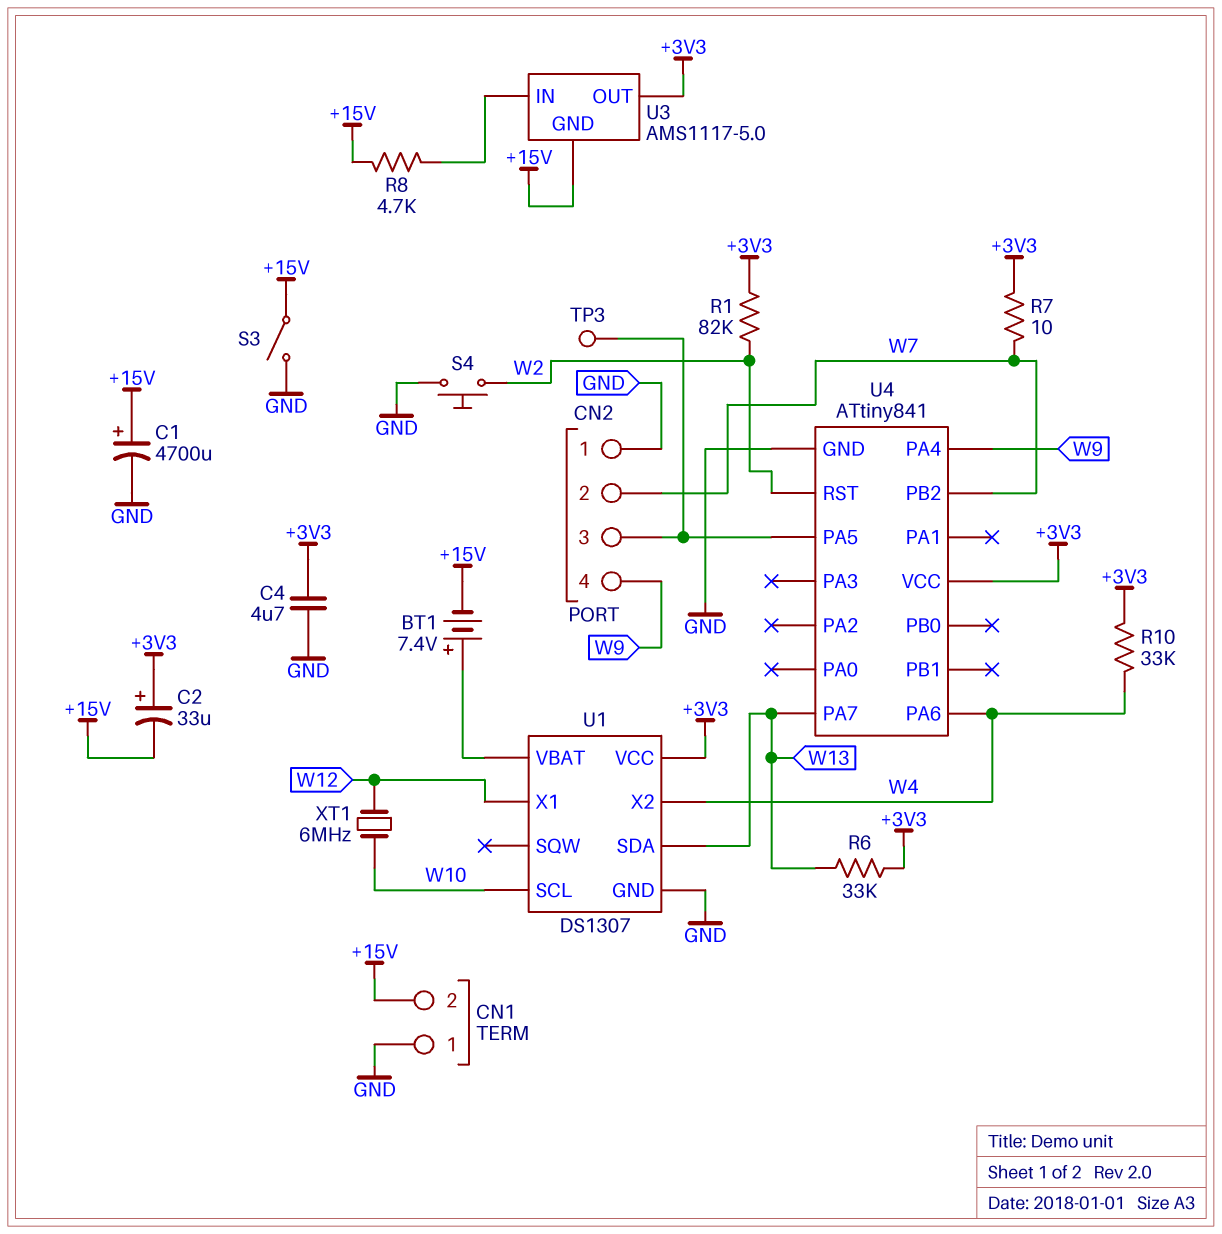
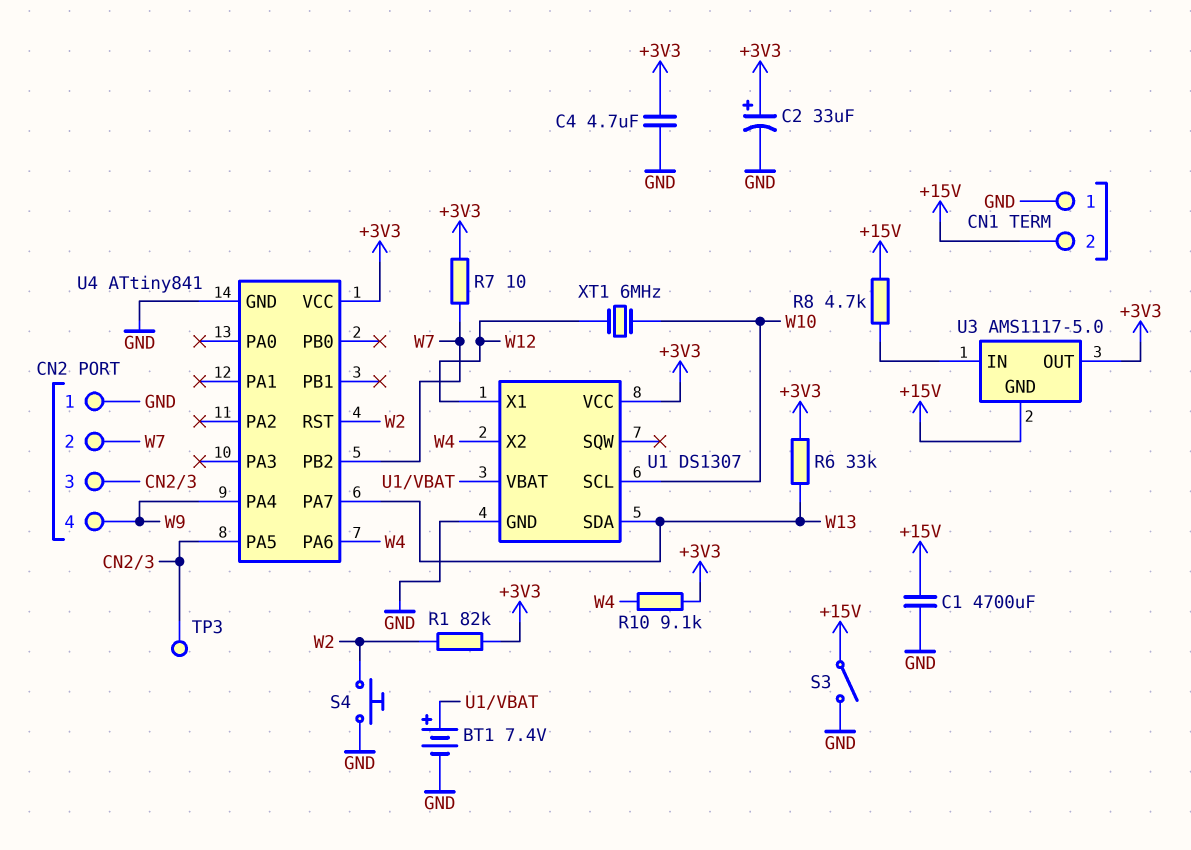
BT1: 7.4V (plus U1/VBAT, minus +15V) -> 7.4V (plus U1/VBAT, minus GND)
C1: 4700uF (plus +15V, minus GND) -> 4700uF (+15V, GND)
C2: 33uF (plus +3V3, minus +15V) -> 33uF (plus +3V3, minus GND)
R10: 33k (+3V3, W4) -> 9.1k (+3V3, W4)

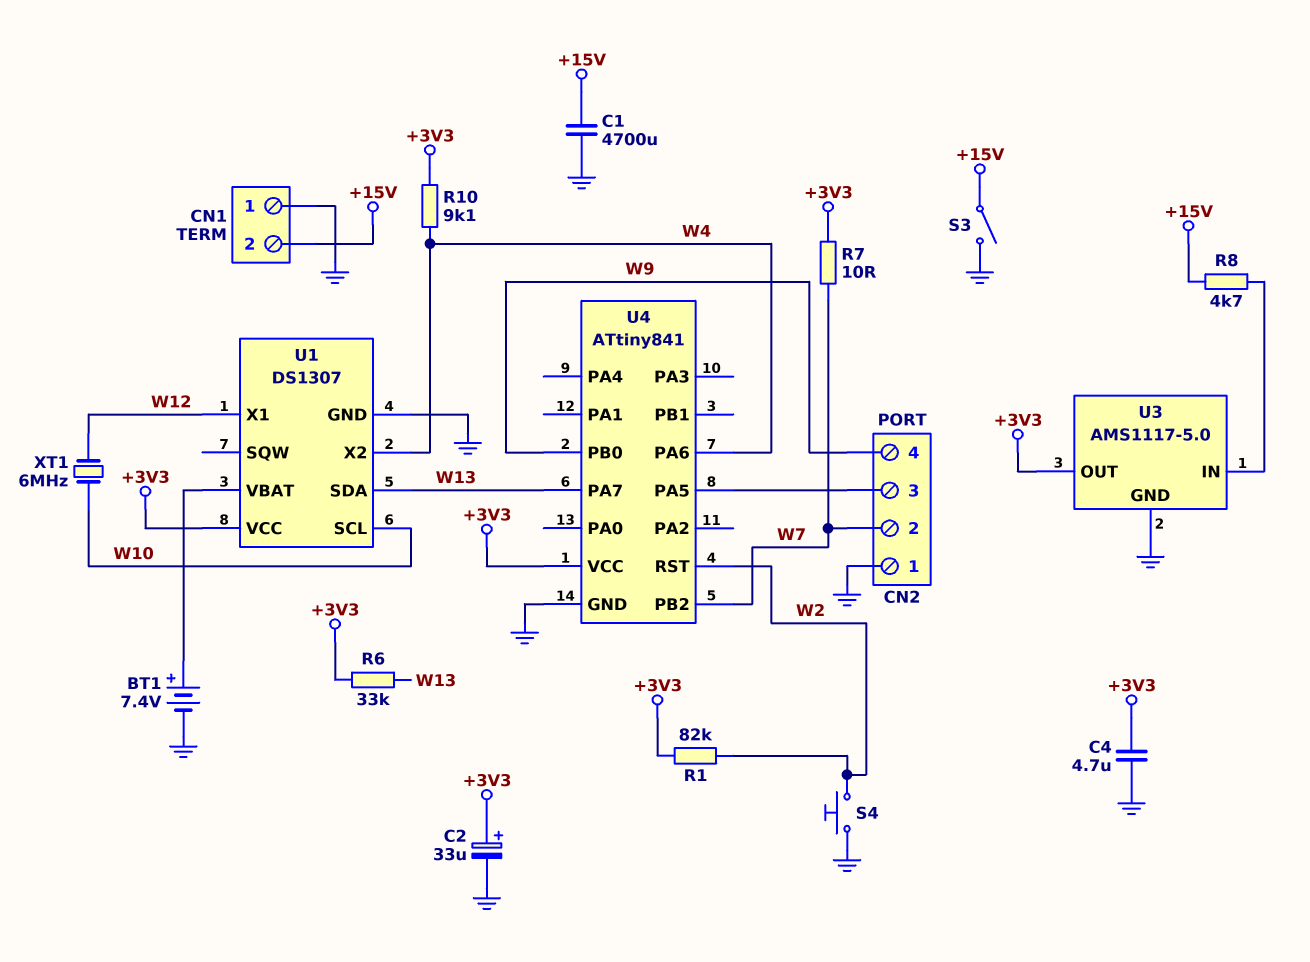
TP3: test point (CN2/3) -> none
U3 pin GND: +15V -> GND
U4 pin PA4: W9 -> none
U4 pin PB0: none -> W9

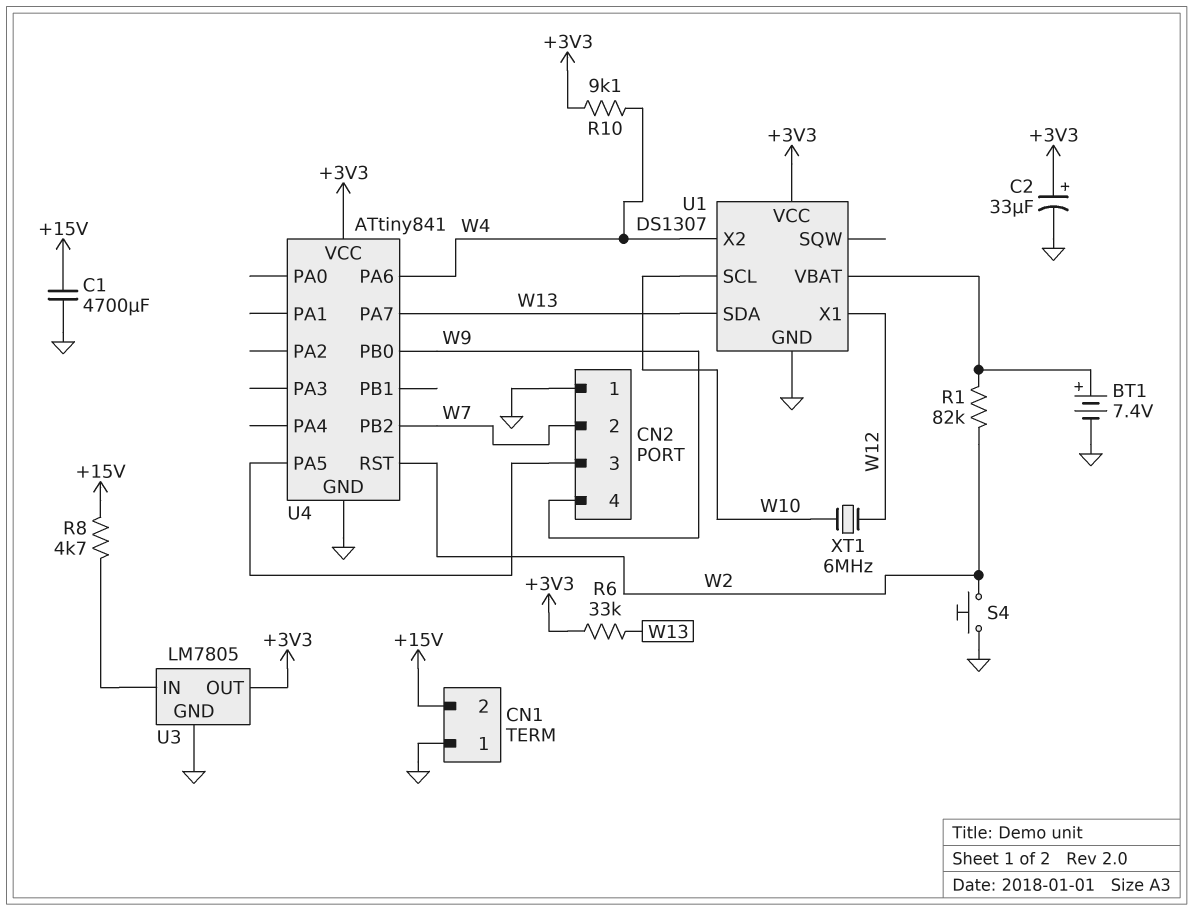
C4: 4.7uF (+3V3, GND) -> none
R1: 82k (+3V3, W2) -> 82k (U1/VBAT, W2)
R7: 10 (+3V3, W7) -> none
S3: switch (+15V, GND) -> none
U3: AMS1117-5.0 -> LM7805

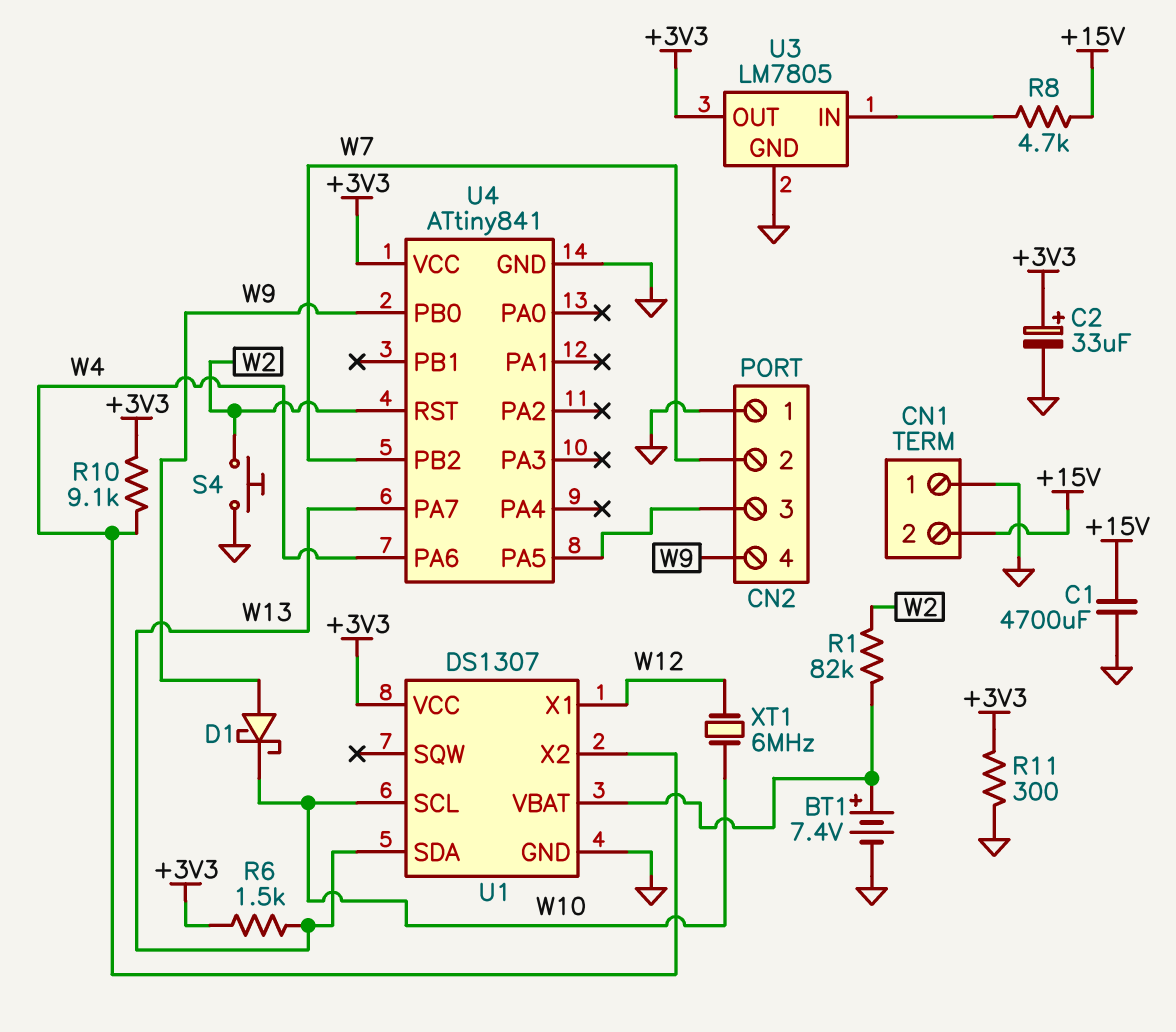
D1: none -> schottky (A W9, K W10)
R6: 33k (+3V3, W13) -> 1.5k (+3V3, W13)
R11: none -> 300 (+3V3, GND)

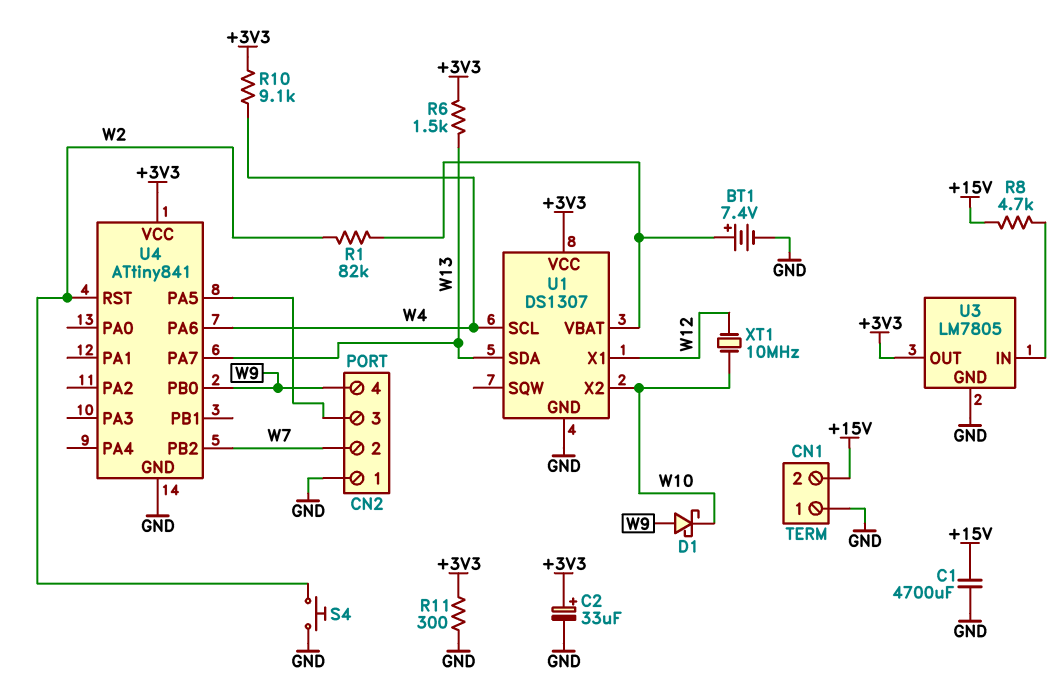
U1 pin SCL: W10 -> W4
U1 pin X2: W4 -> W10
XT1: 6MHz (W10, W12) -> 10MHz (W10, W12)

